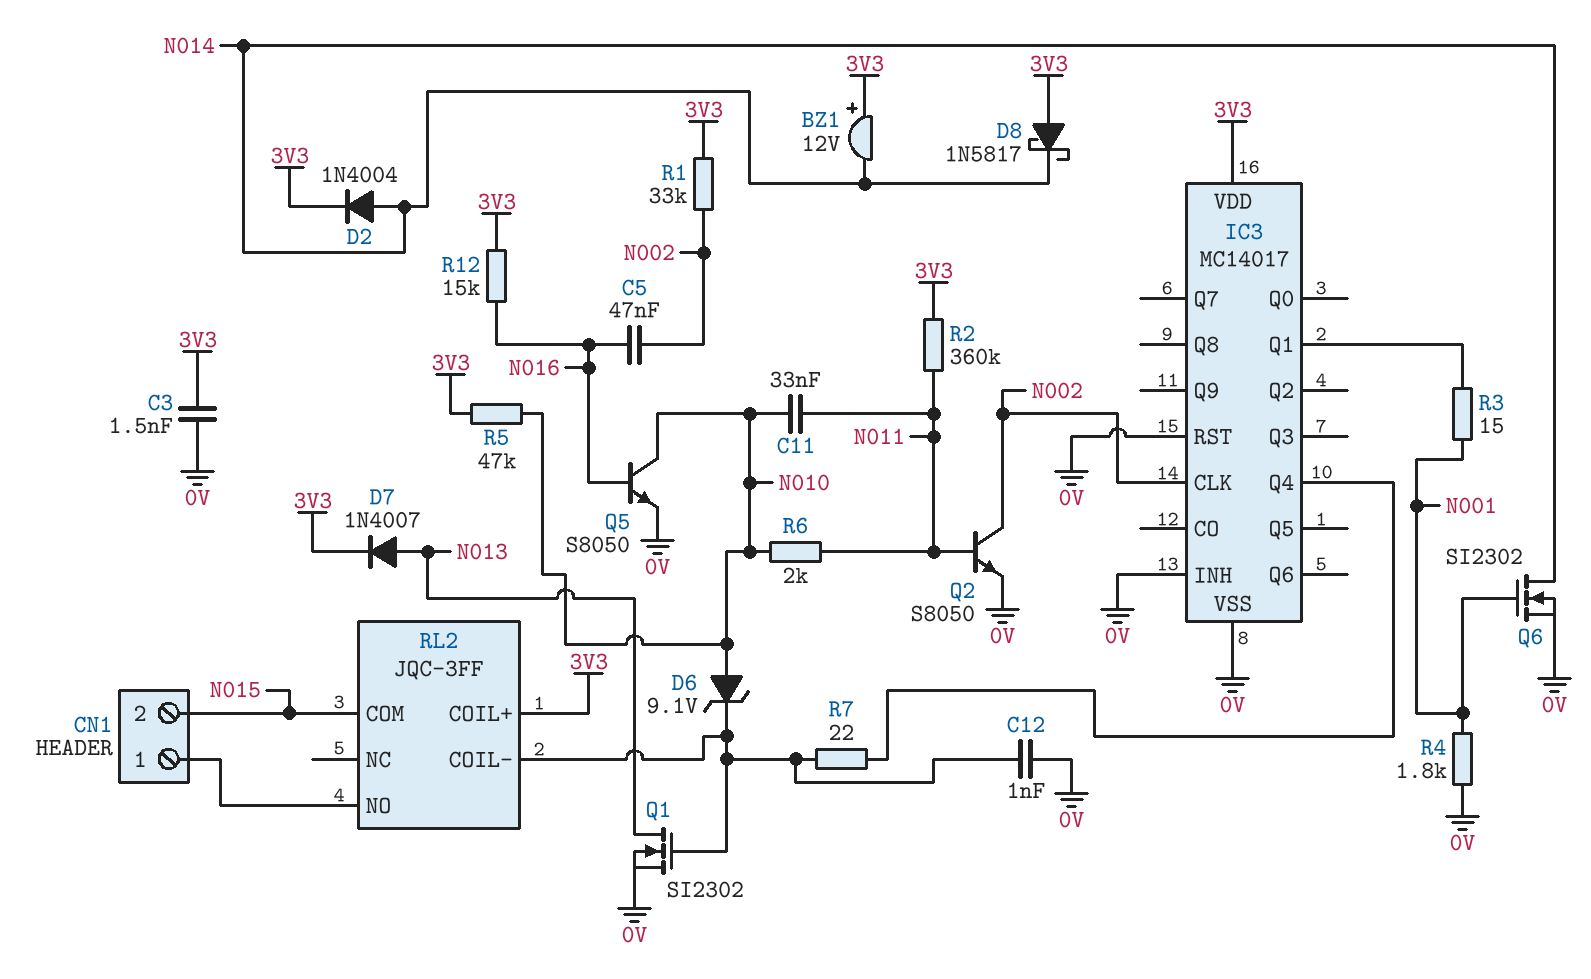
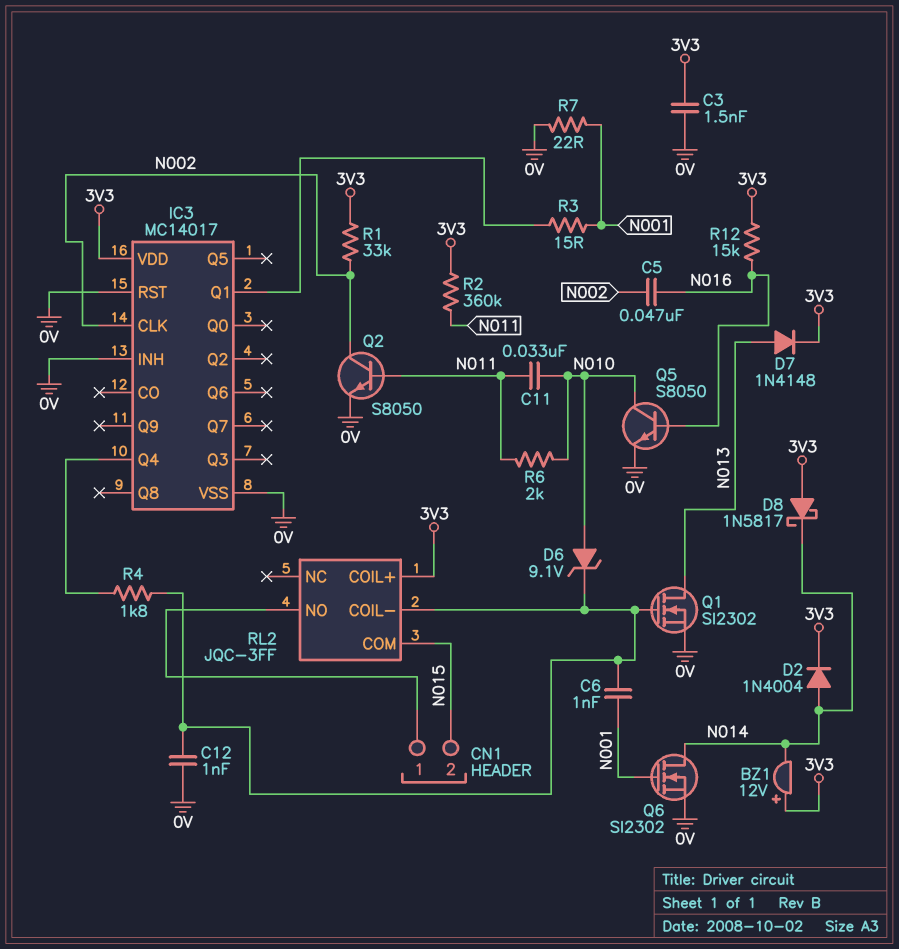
C6: none -> 1nF (N001, RL2/COIL-)
D7: diode 1N4007 (A N013, K 3V3) -> diode 1N4148 (A N013, K 3V3)
R4: 1.8k (0V, N001) -> 1.8k (IC3/Q4, RL2/COIL-)
R5: 47k (3V3, N010) -> none
R7: 22 (IC3/Q4, RL2/COIL-) -> 22 (0V, N001)

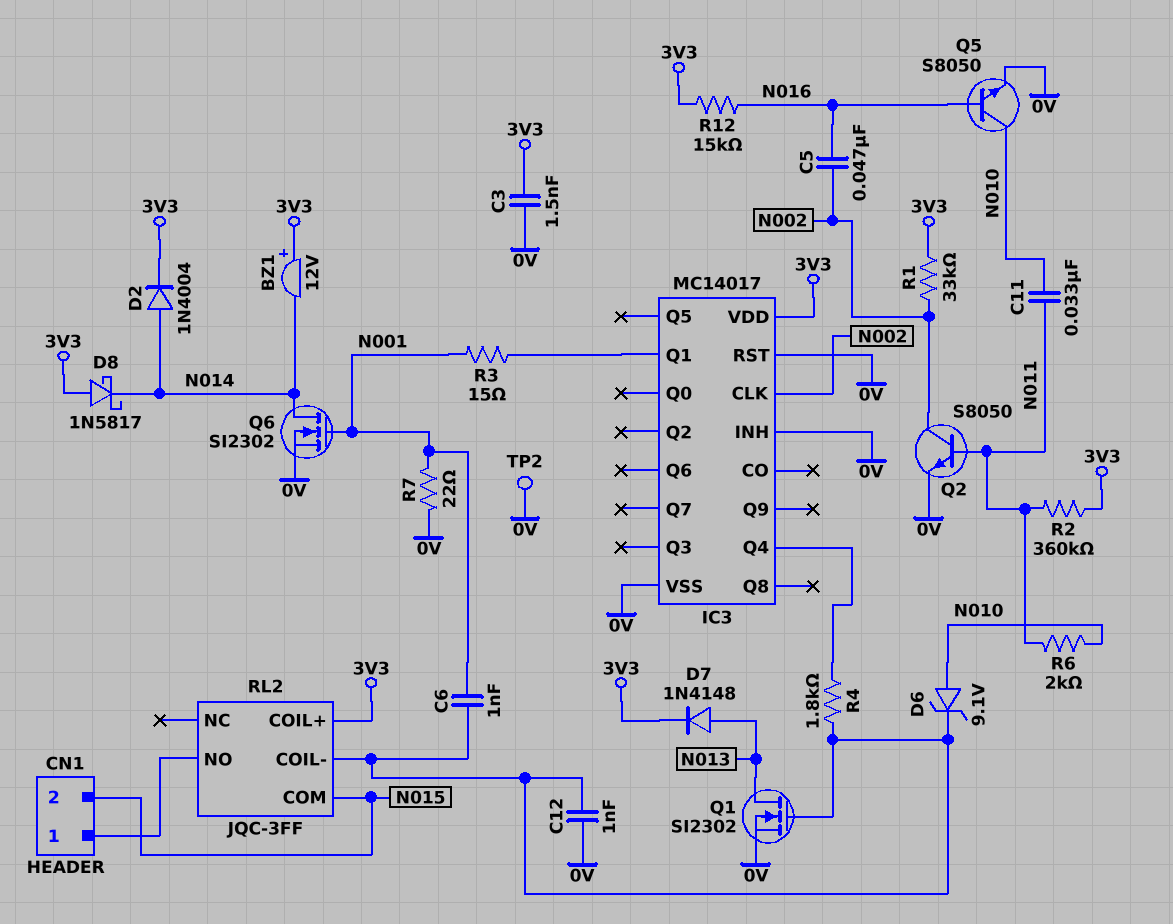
TP2: none -> test point (0V)

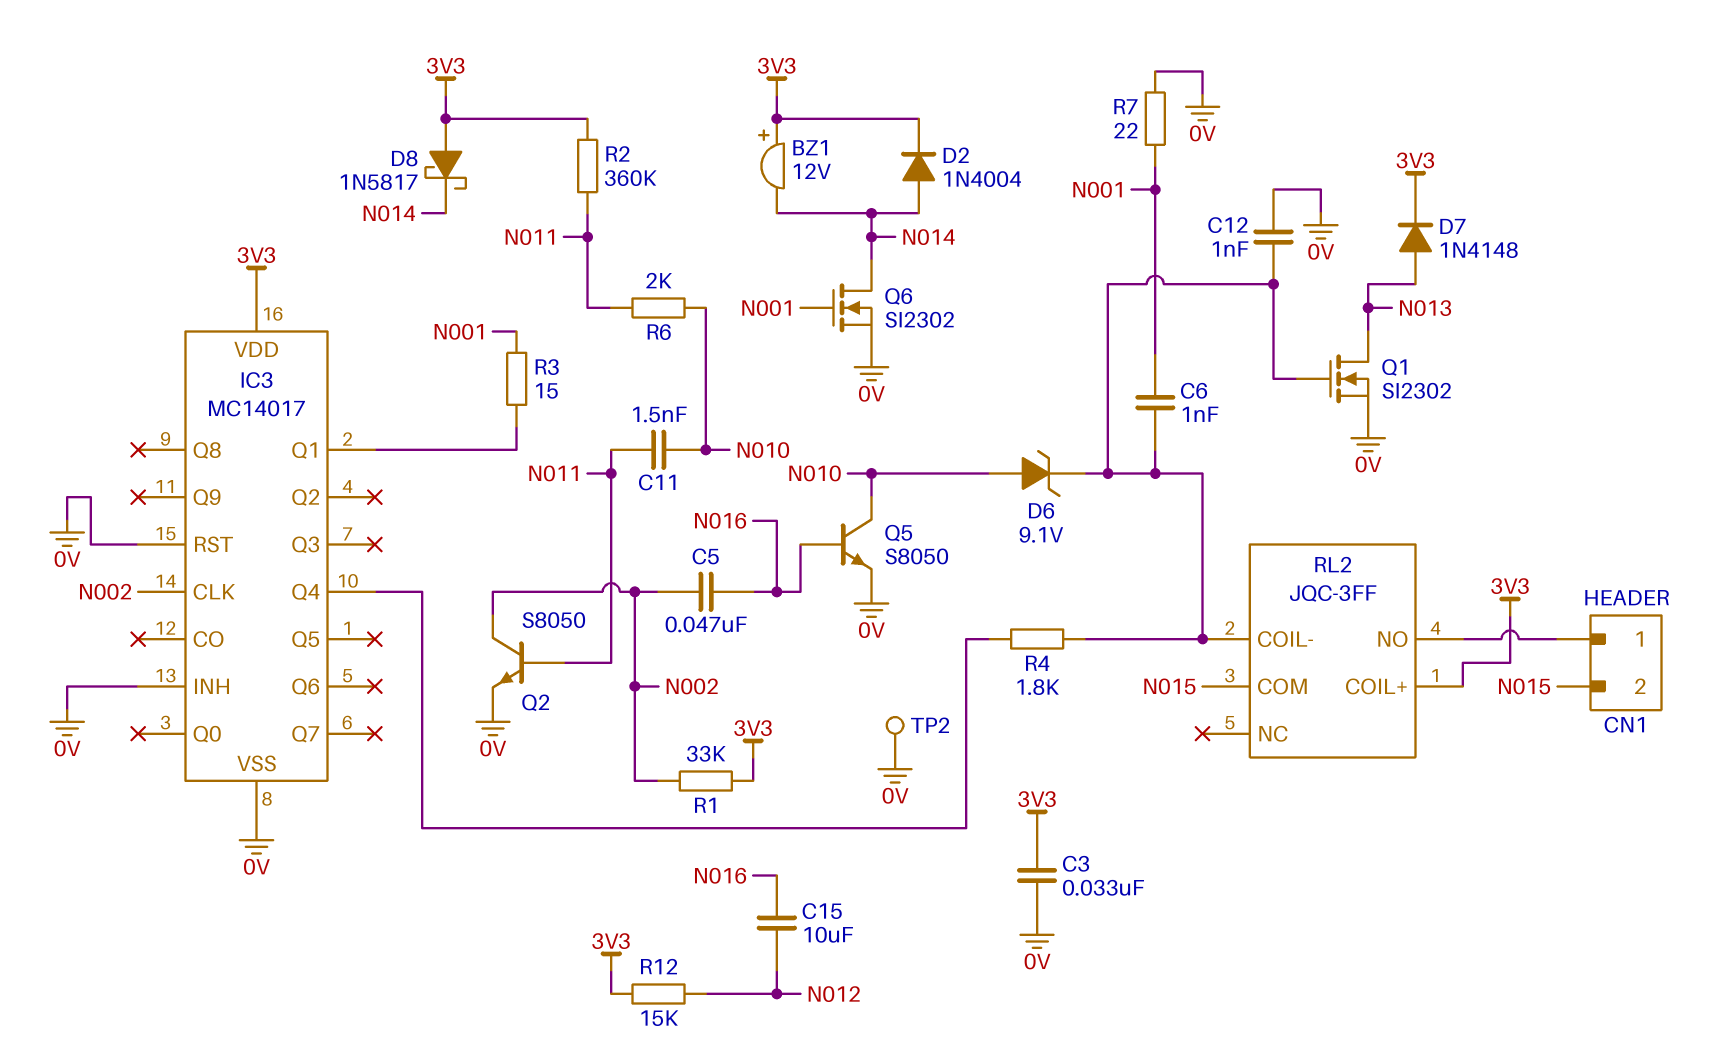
C3: 1.5nF (0V, 3V3) -> 33nF (0V, 3V3)
C11: 33nF (N010, N011) -> 1.5nF (N010, N011)
C15: none -> 10uF (N012, N016)
R12: 15k (3V3, N016) -> 15k (3V3, N012)

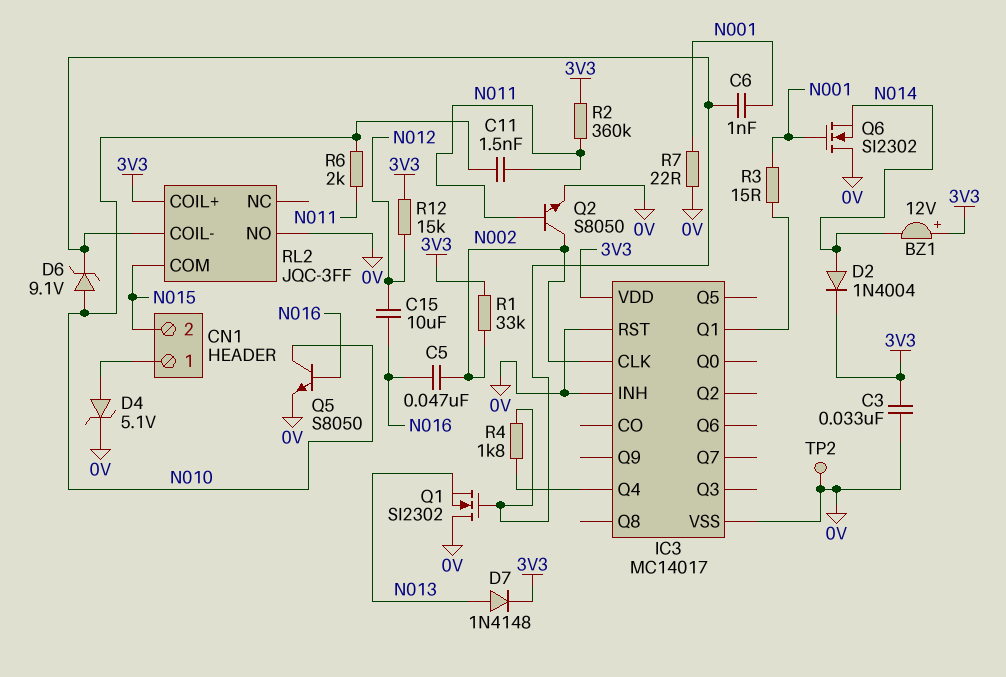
C12: 1nF (0V, RL2/COIL-) -> none
D4: none -> zener 5.1V (A CN1/1, K 0V)
D8: schottky 1N5817 (A 3V3, K N014) -> none
Q1: NMOS SI2302 (G RL2/COIL-, D N013, S 0V) -> NMOS SI2302 (G RL2/COIL-, D 0V, S N013)
Q6: NMOS SI2302 (G N001, D N014, S 0V) -> NMOS SI2302 (G N001, D 0V, S N014)
RL2 pin NO: CN1/1 -> 0V

